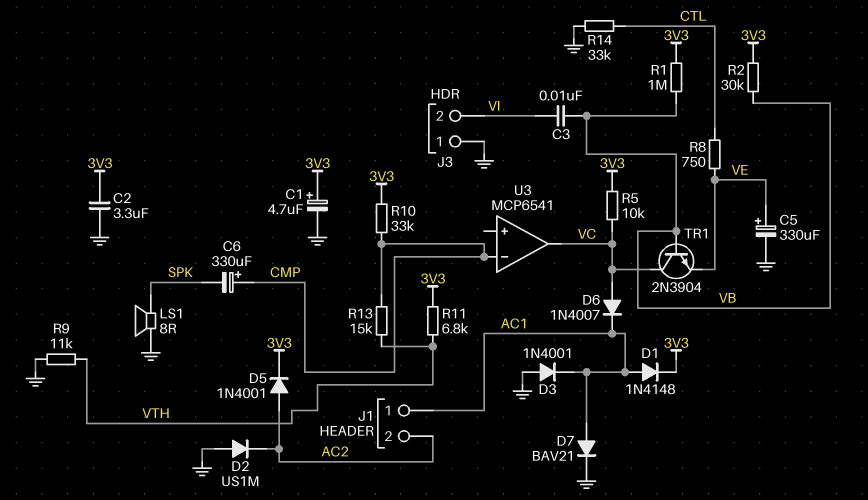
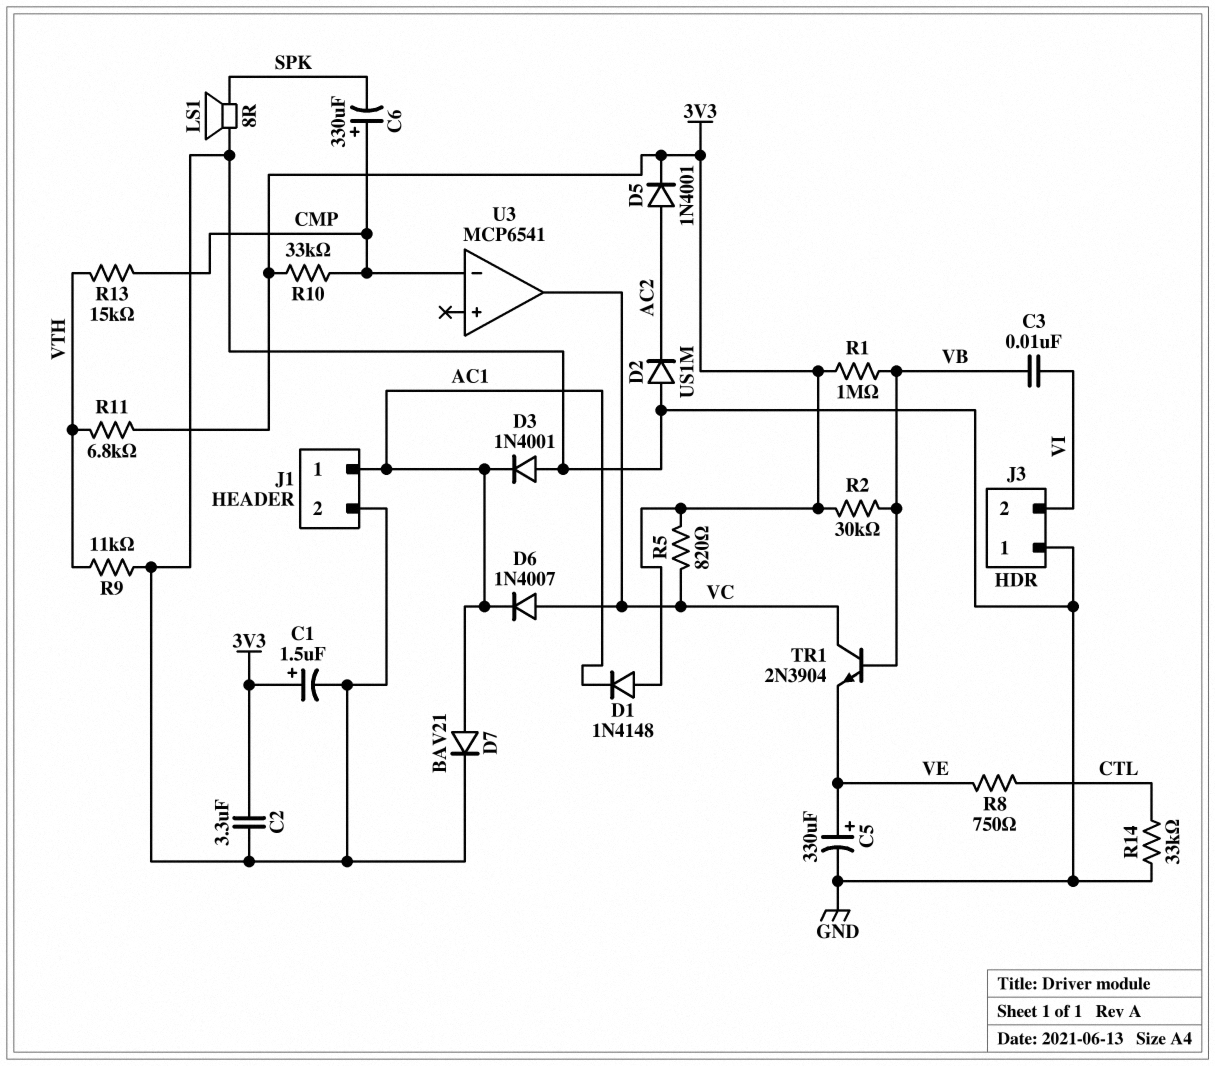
C1: 4.7uF (plus 3V3, minus GND) -> 1.5uF (plus 3V3, minus GND)
D1: diode 1N4148 (A AC1, K 3V3) -> diode 1N4148 (A 3V3, K AC1)
J1 pin 2: AC2 -> GND
R5: 10k (3V3, VC) -> 820 (3V3, VC)

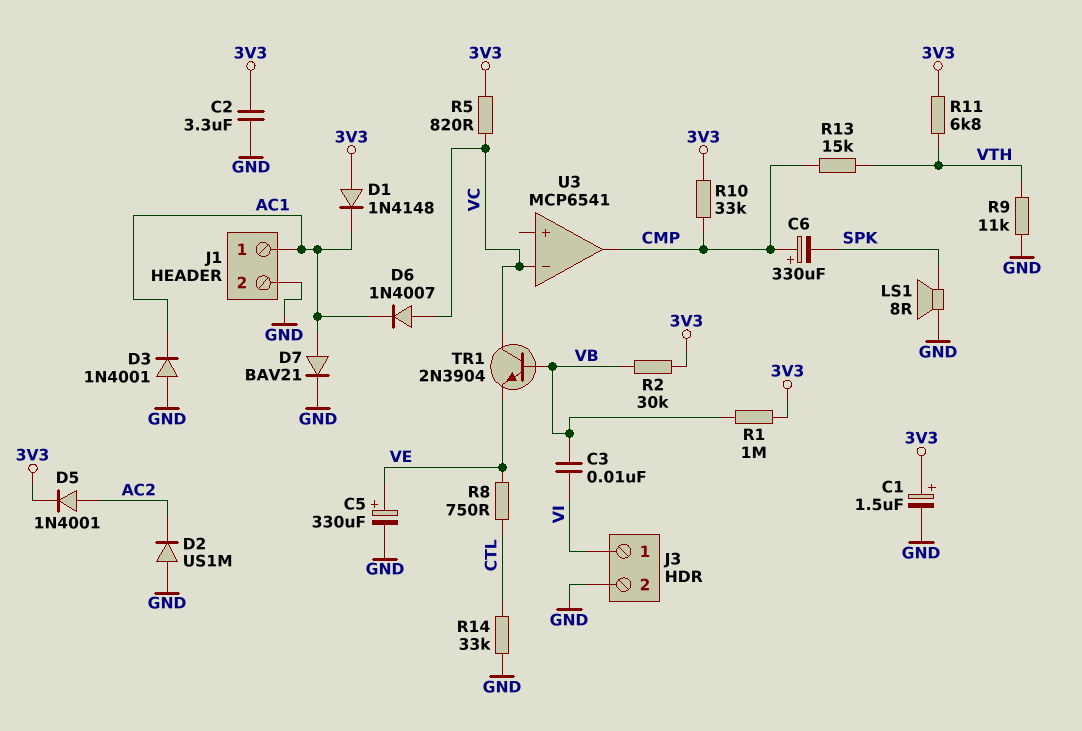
J3 pin 1: GND -> VI
J3 pin 2: VI -> GND
U3 pin in-: CMP -> VC
U3 pin out: VC -> CMP

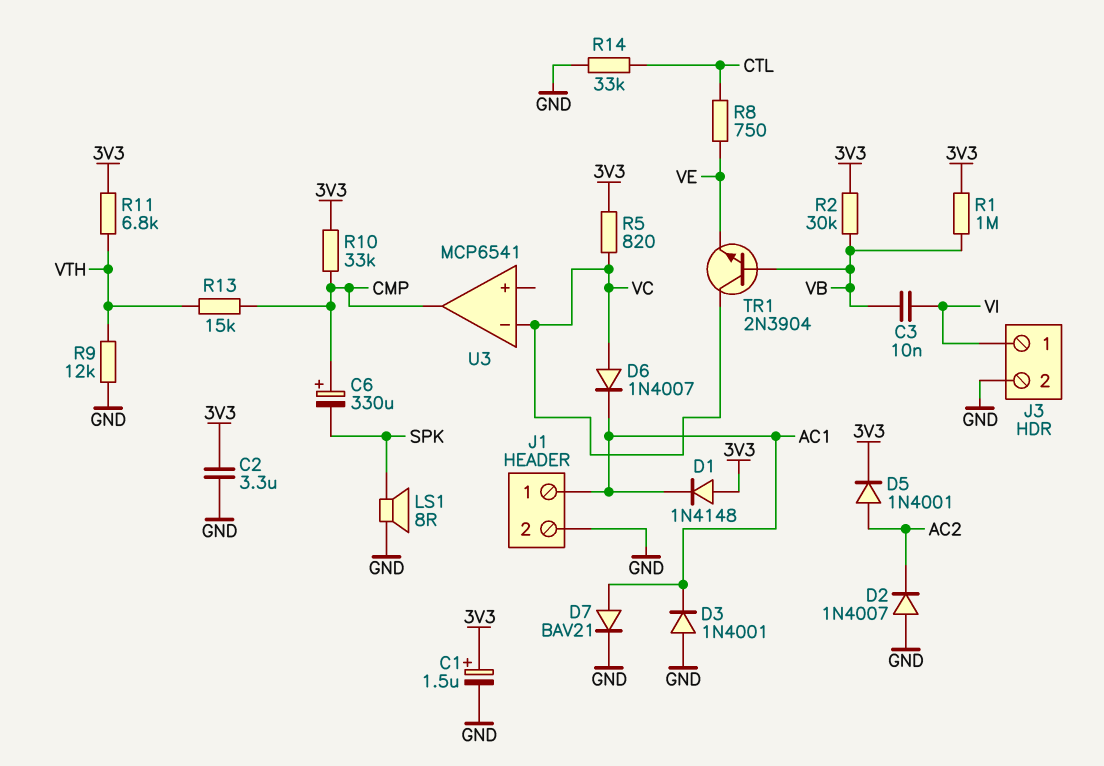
C5: 330uF (plus VE, minus GND) -> none
D2: diode US1M (A GND, K AC2) -> diode 1N4007 (A GND, K AC2)
R9: 11k (GND, VTH) -> 12k (GND, VTH)

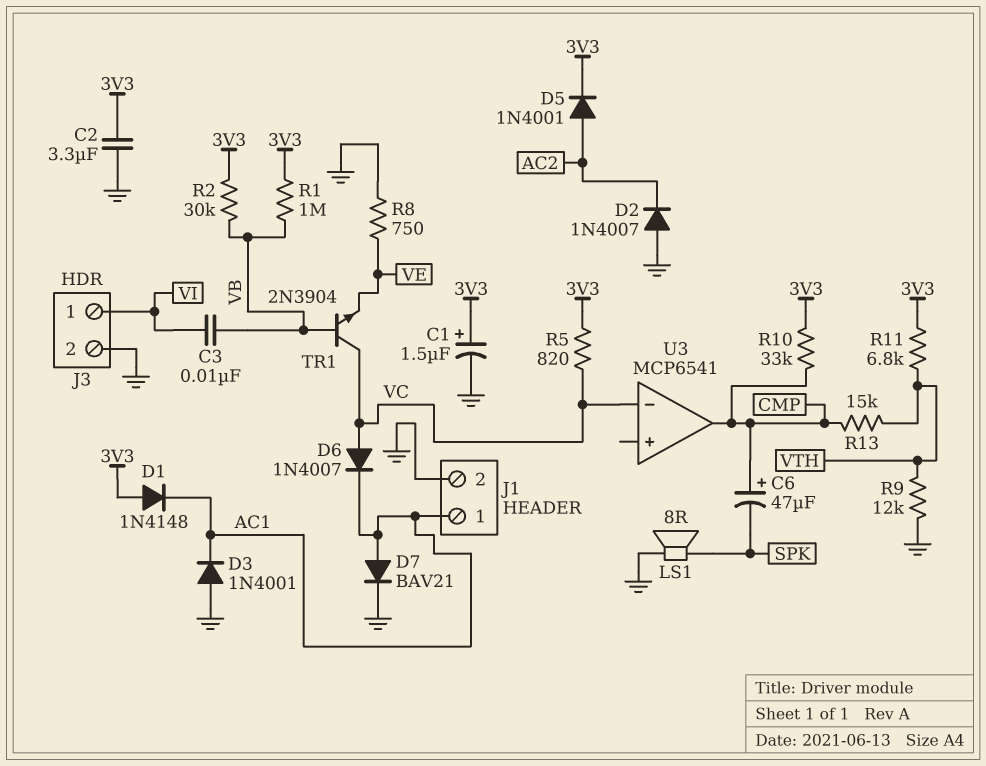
C6: 330uF (plus CMP, minus SPK) -> 47uF (plus CMP, minus SPK)
R8: 750 (CTL, VE) -> 750 (GND, VE)
R14: 33k (CTL, GND) -> none

